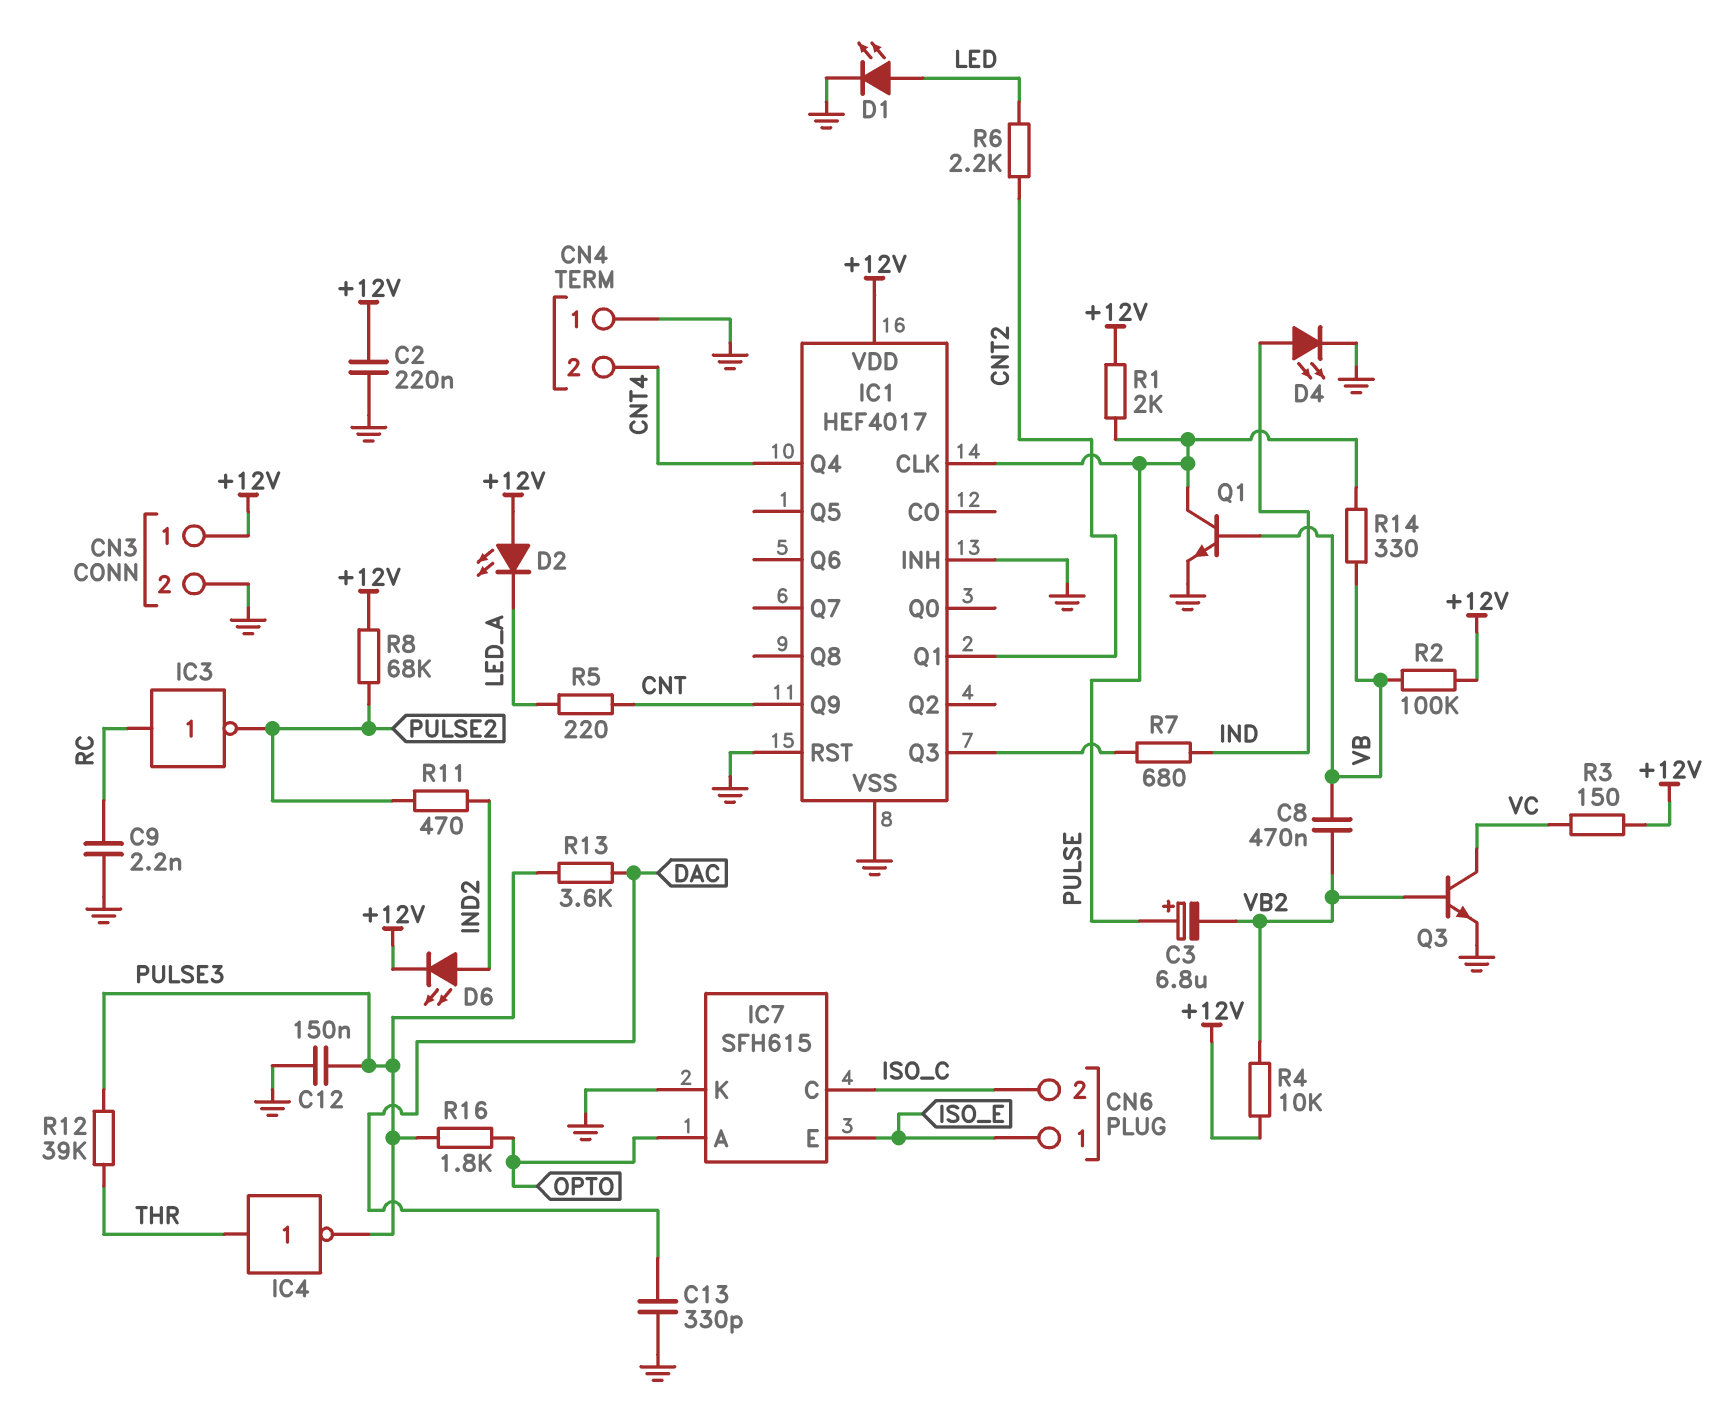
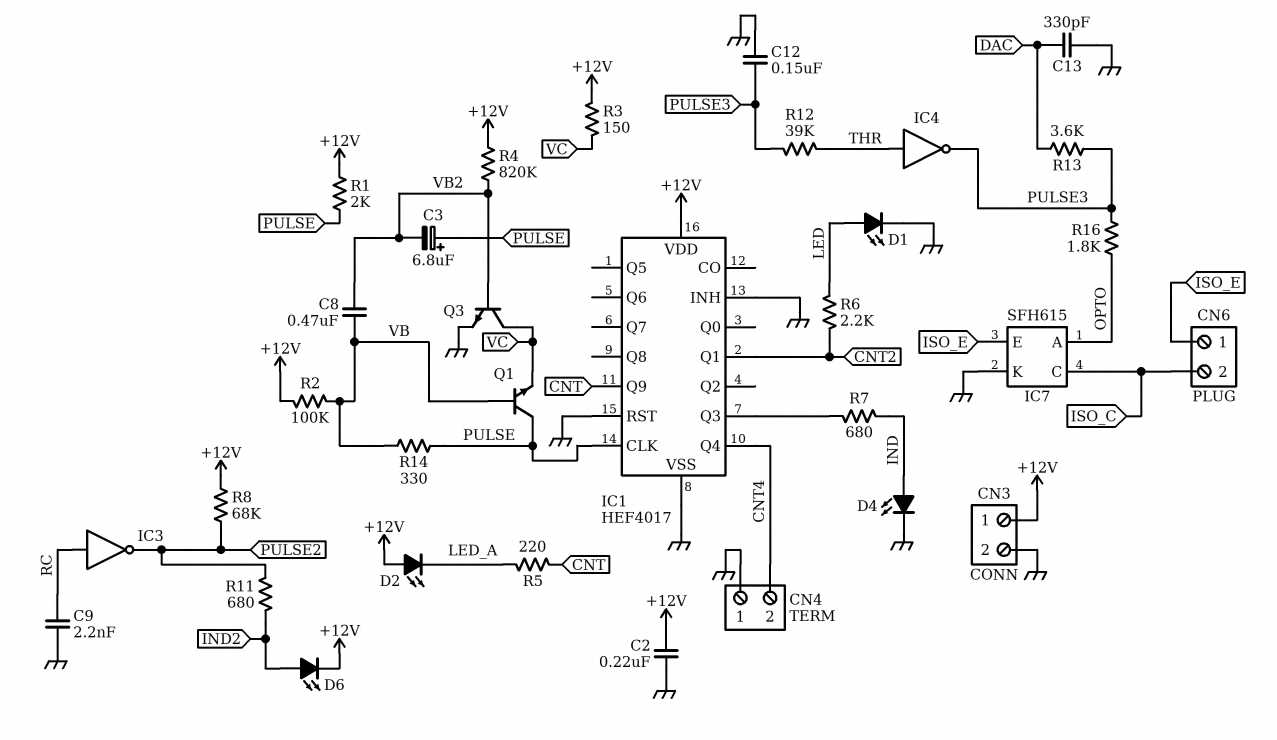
Q1: NPN (B VB, C PULSE, E GND) -> NPN (B VB, C PULSE, E VC)
R4: 10k (+12V, VB2) -> 820k (+12V, VB2)
R11: 470 (IND2, PULSE2) -> 680 (IND2, PULSE2)

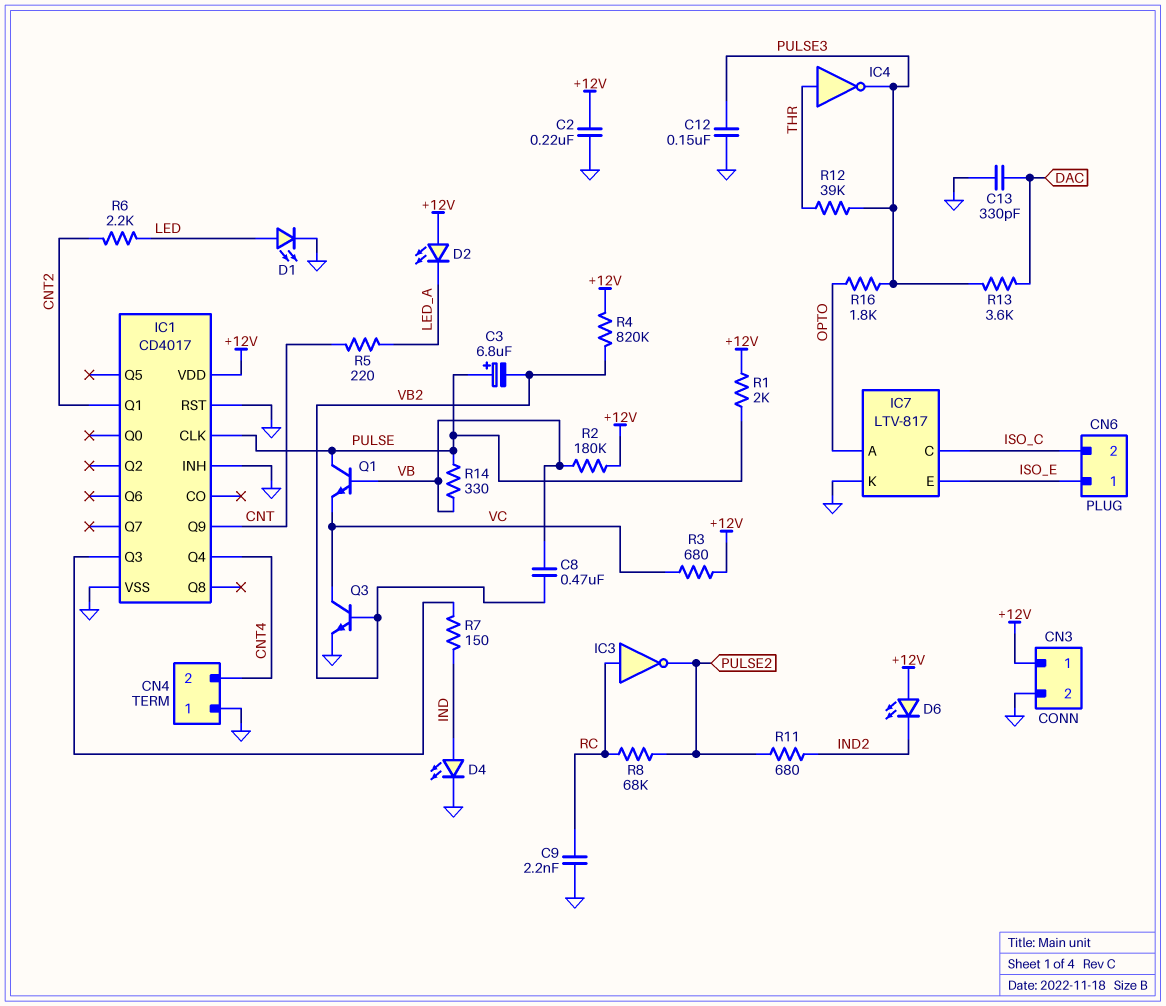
D6: LED (A IND2, K +12V) -> LED (A +12V, K IND2)
IC1: HEF4017 -> CD4017
IC7: SFH615 -> LTV-817
R2: 100k (+12V, VB) -> 180k (+12V, VB)
R3: 150 (+12V, VC) -> 680 (+12V, VC)
R7: 680 (IC1/Q3, IND) -> 150 (IC1/Q3, IND)
R8: 68k (+12V, PULSE2) -> 68k (PULSE2, RC)

